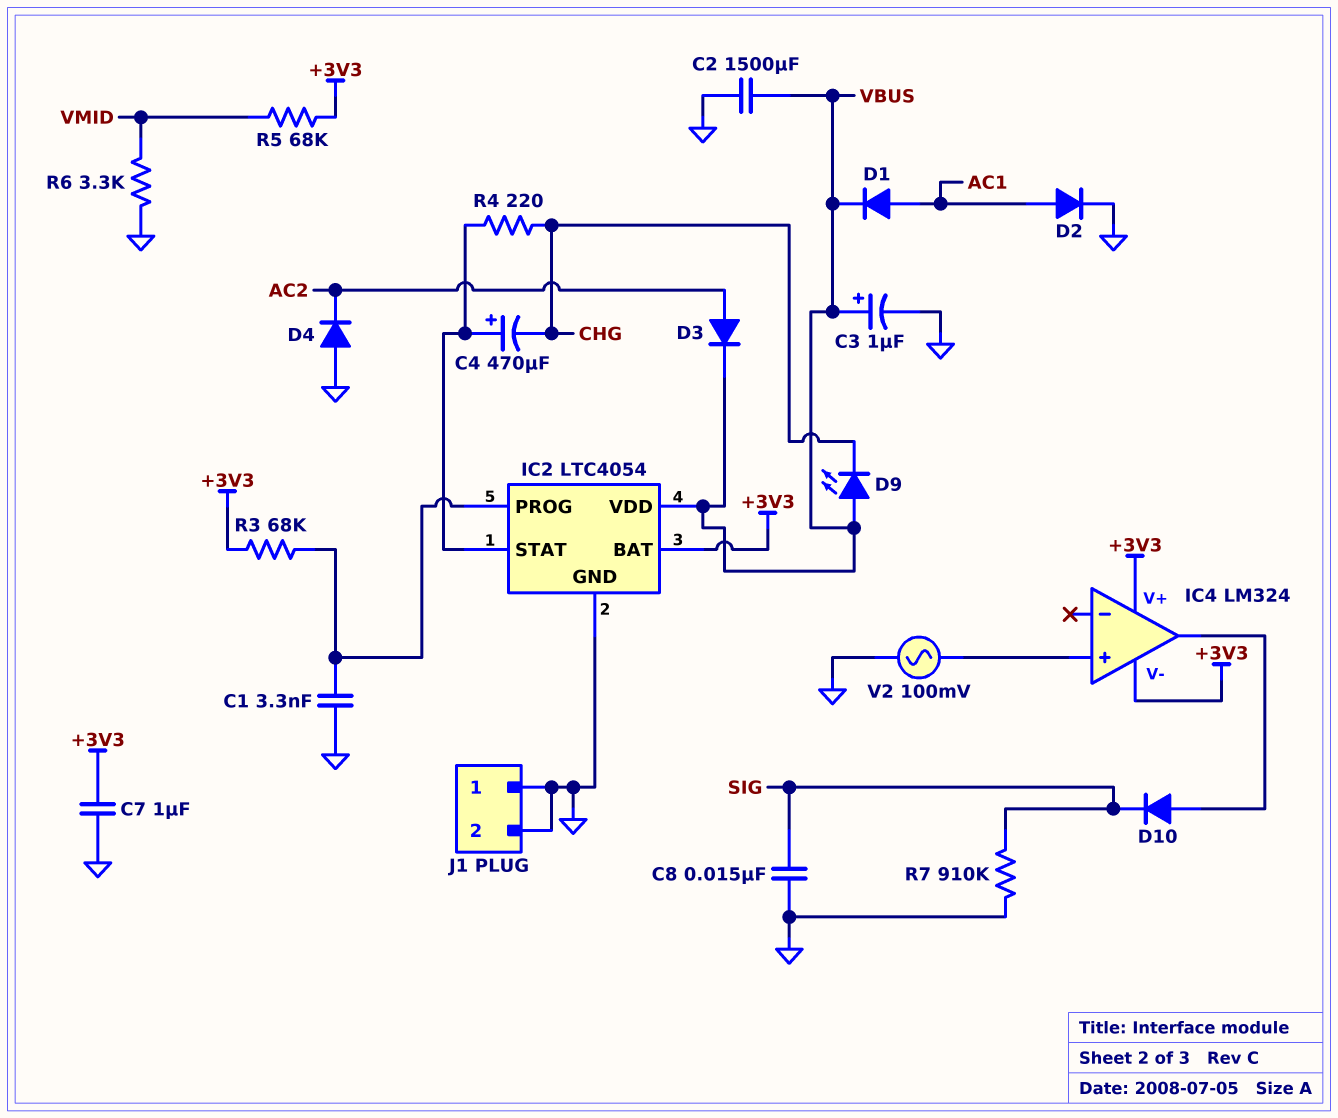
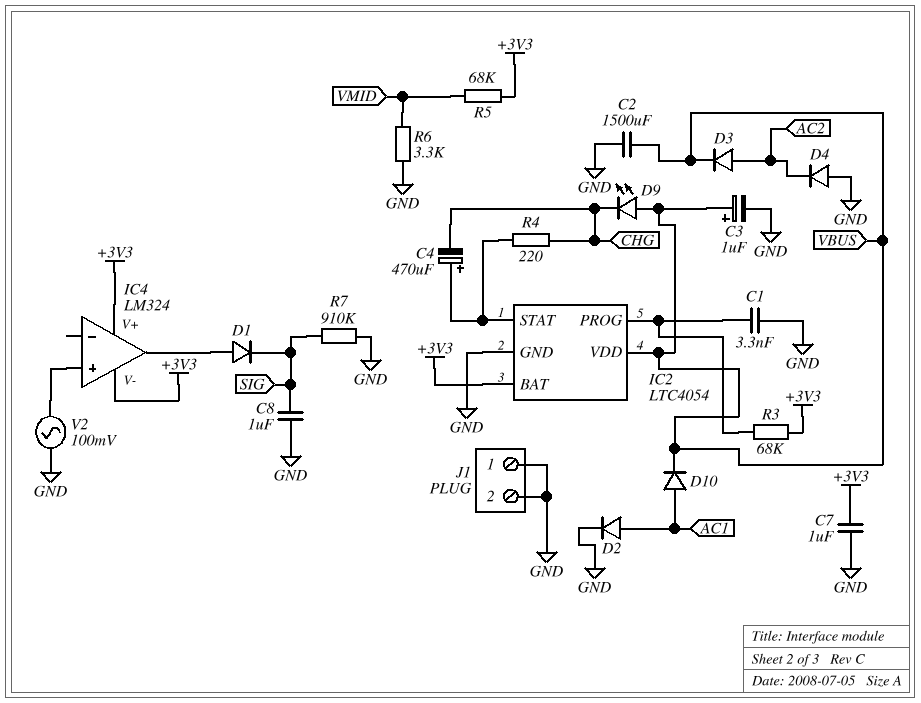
C8: 15nF (GND, SIG) -> 1uF (GND, SIG)
D1: diode (A AC1, K VBUS) -> diode (A IC4/out, K SIG)
D10: diode (A IC4/out, K SIG) -> diode (A AC1, K VBUS)

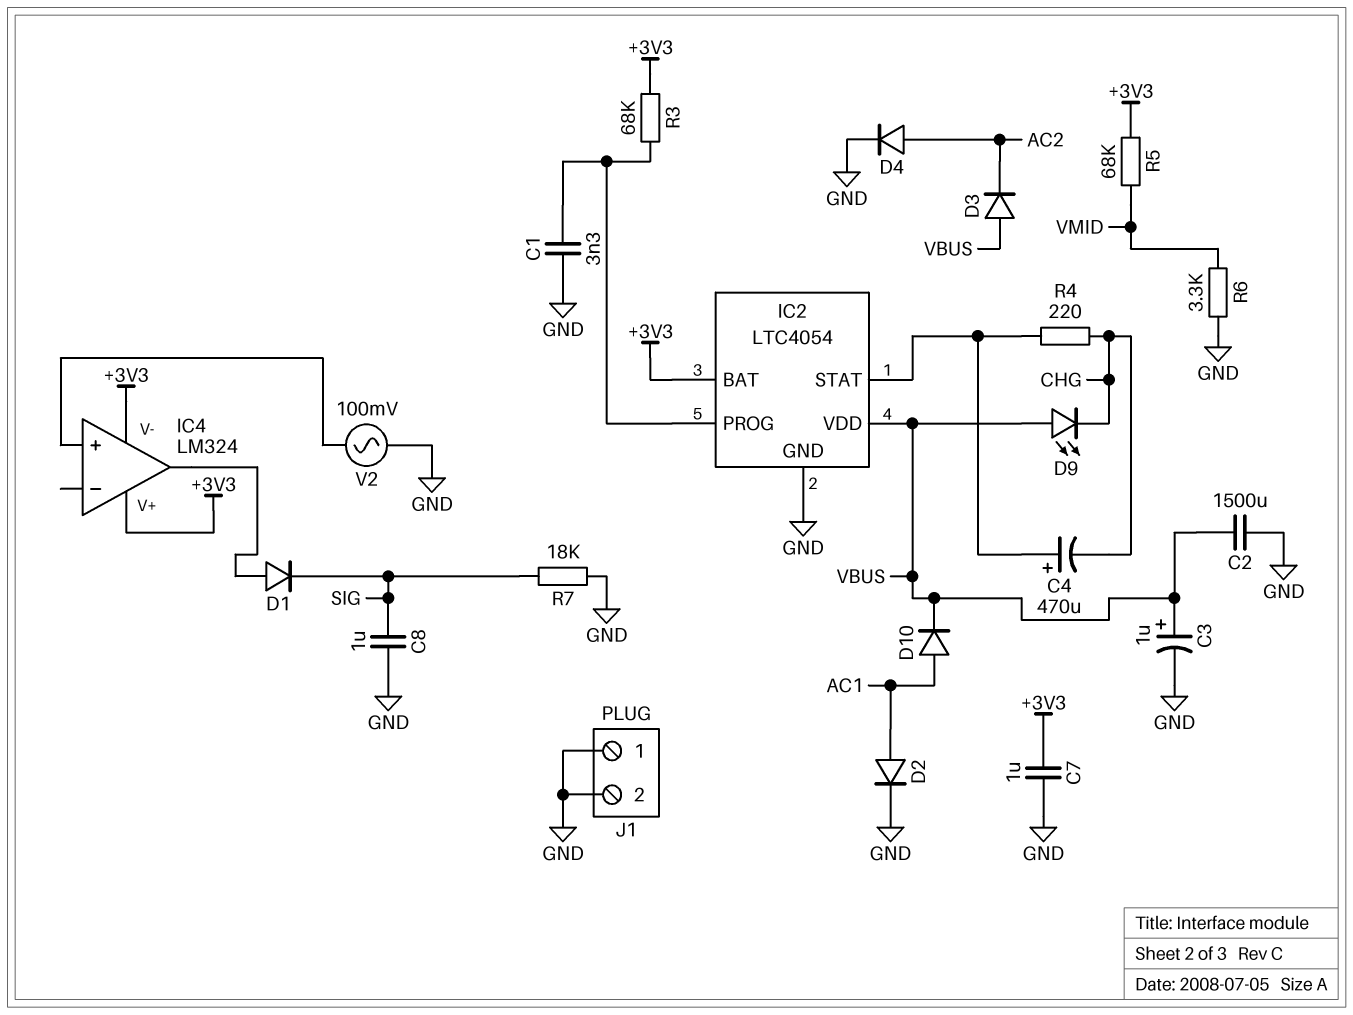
D3: diode (A AC2, K VBUS) -> diode (A VBUS, K AC2)
D4: diode (A GND, K AC2) -> diode (A AC2, K GND)
R7: 910k (GND, SIG) -> 18k (GND, SIG)

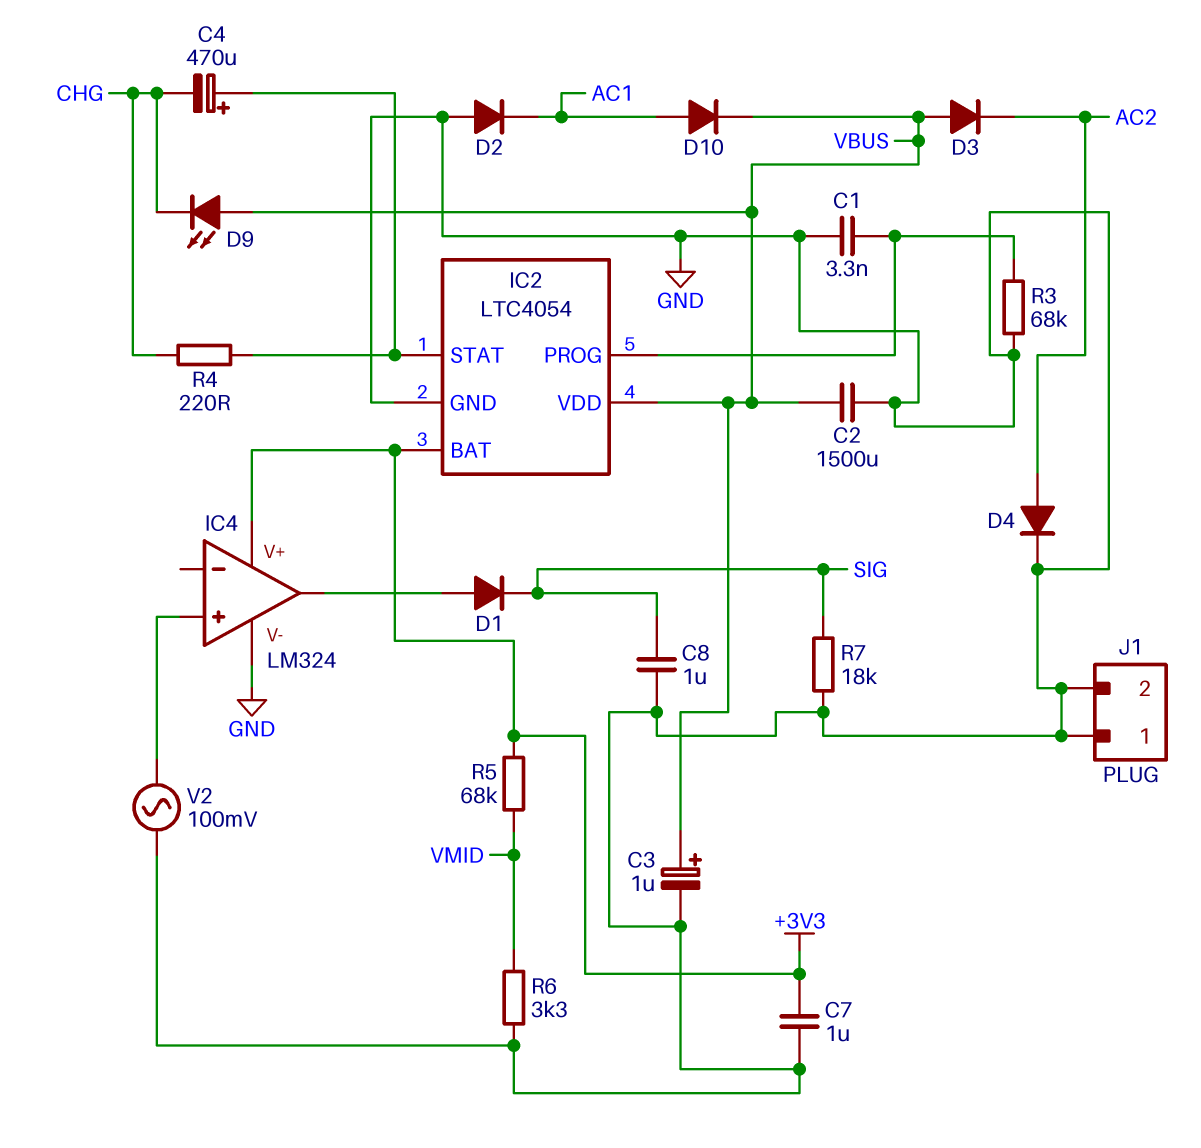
D2: diode (A AC1, K GND) -> diode (A GND, K AC1)
IC4 pin V-: +3V3 -> GND
R3: 68k (+3V3, IC2/PROG) -> 68k (GND, IC2/PROG)

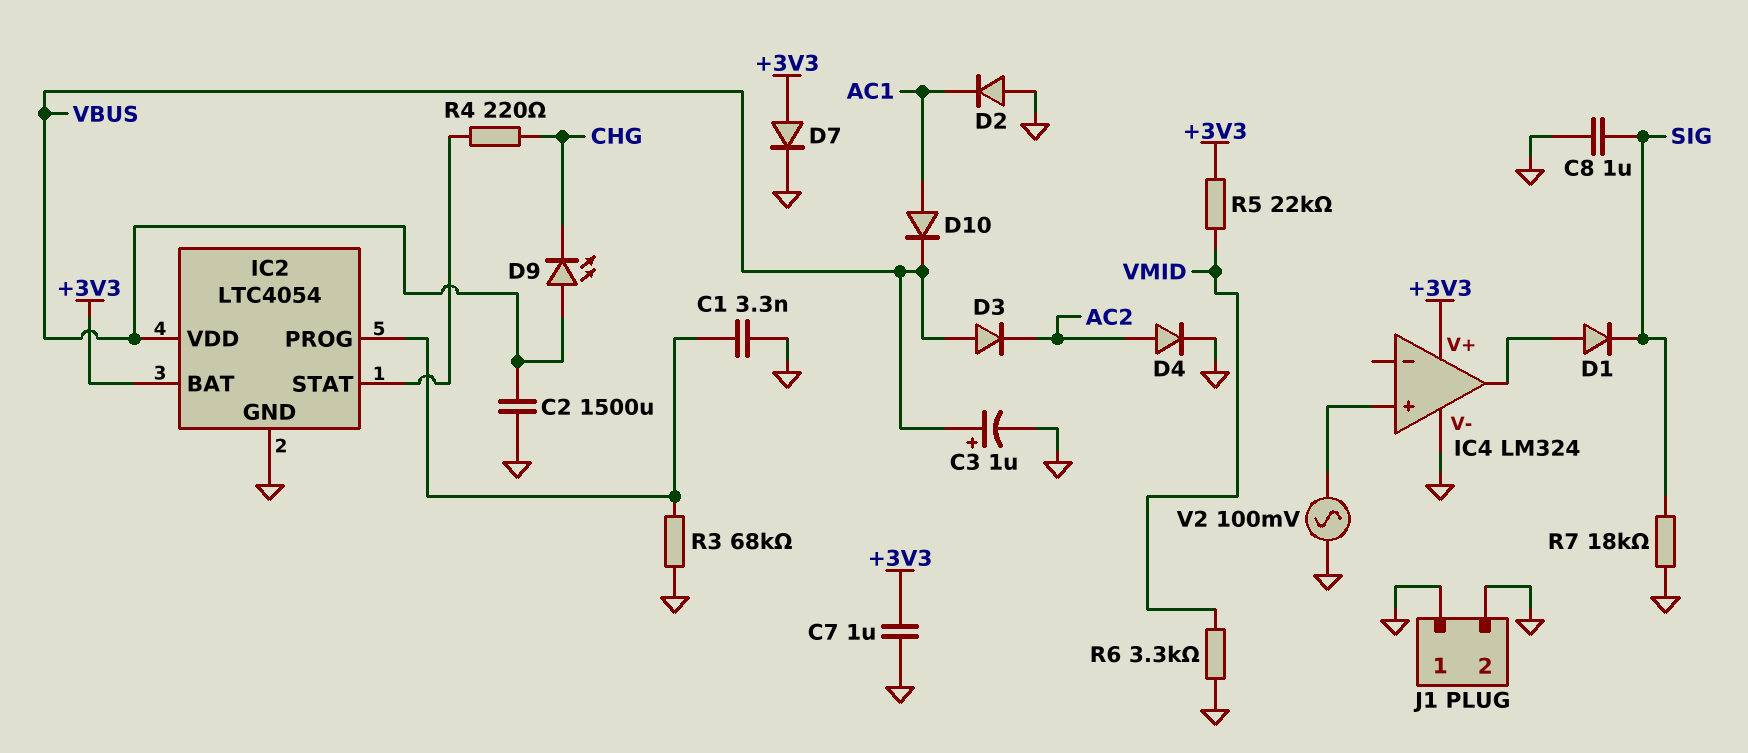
C4: 470uF (plus IC2/STAT, minus CHG) -> none
D7: none -> diode (A +3V3, K GND)
R5: 68k (+3V3, VMID) -> 22k (+3V3, VMID)

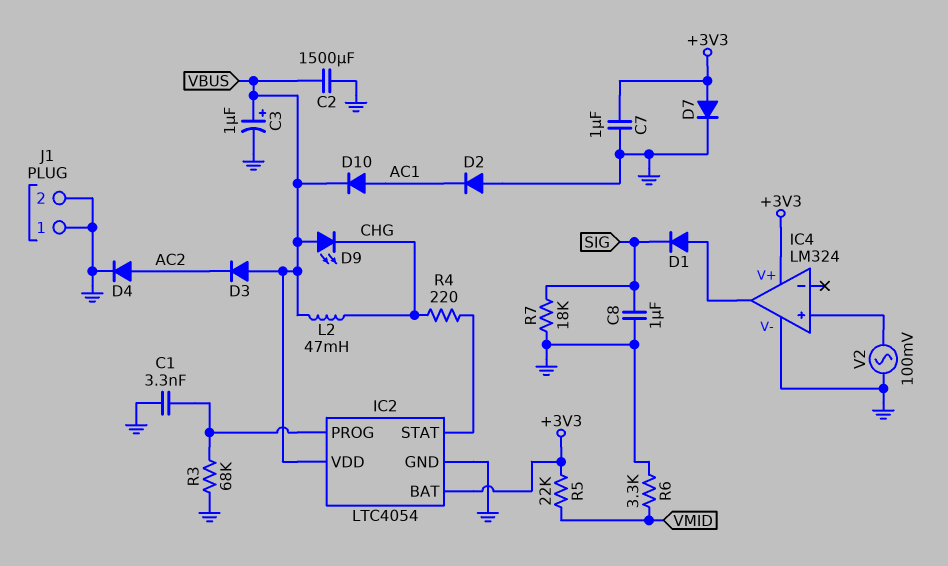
L2: none -> 47mH (CHG, VBUS)

